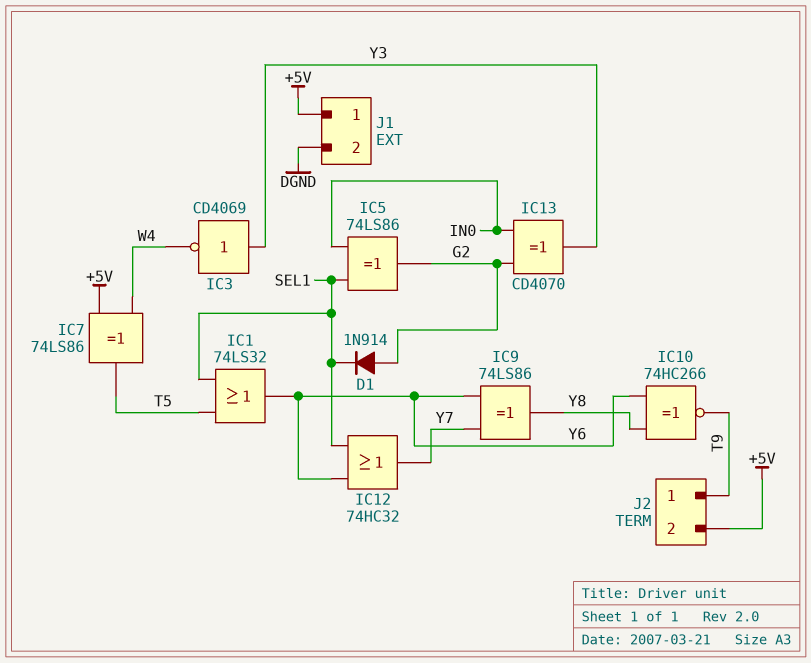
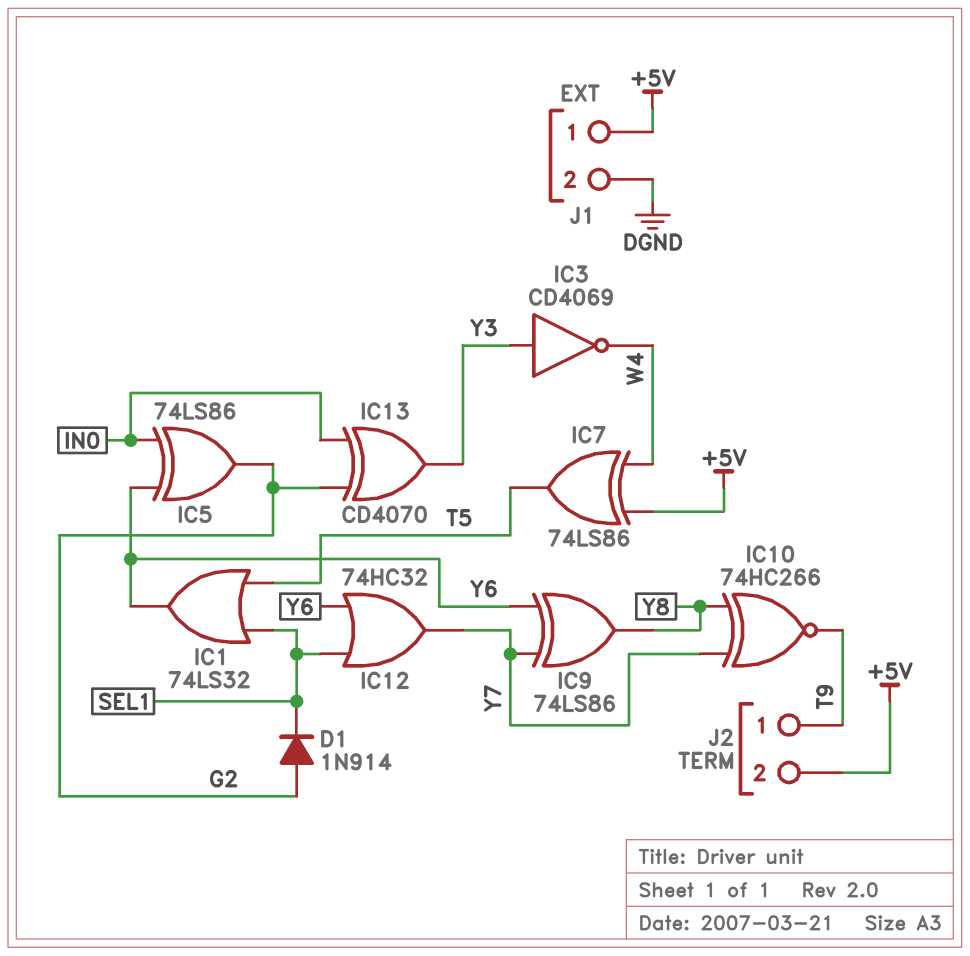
IC5: XOR 74LS86 (in IN0, in SEL1, out G2) -> XOR 74LS86 (in IN0, in Y6, out G2)
IC10: XNOR 74HC266 (in Y6, in Y8, out T9) -> XNOR 74HC266 (in Y7, in Y8, out T9)

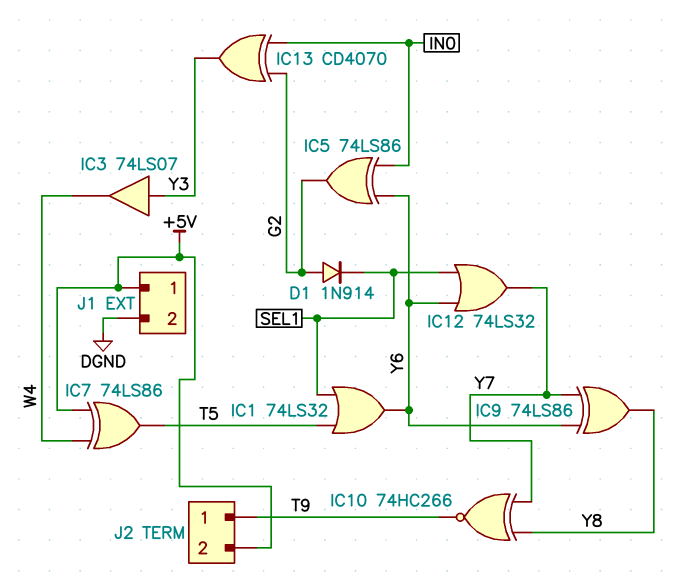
IC3: NOT CD4069 (in Y3, out W4) -> buffer 74LS07 (in Y3, out W4)
IC12: OR 74HC32 (in SEL1, in Y6, out Y7) -> OR 74LS32 (in SEL1, in Y6, out Y7)

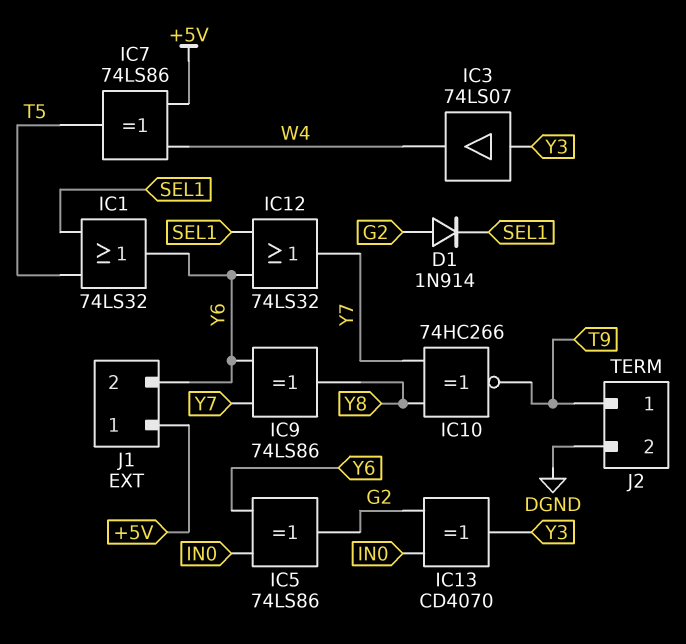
J1 pin 2: DGND -> Y6
J2 pin 2: +5V -> DGND

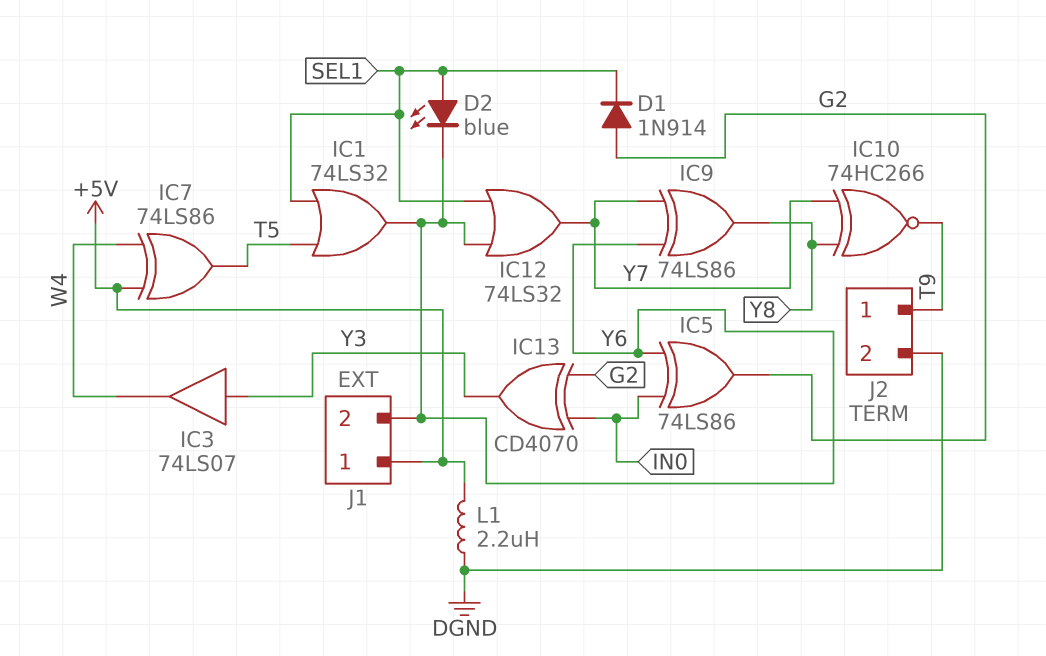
D2: none -> LED blue (A SEL1, K Y6)
L1: none -> 2.2uH (+5V, DGND)

